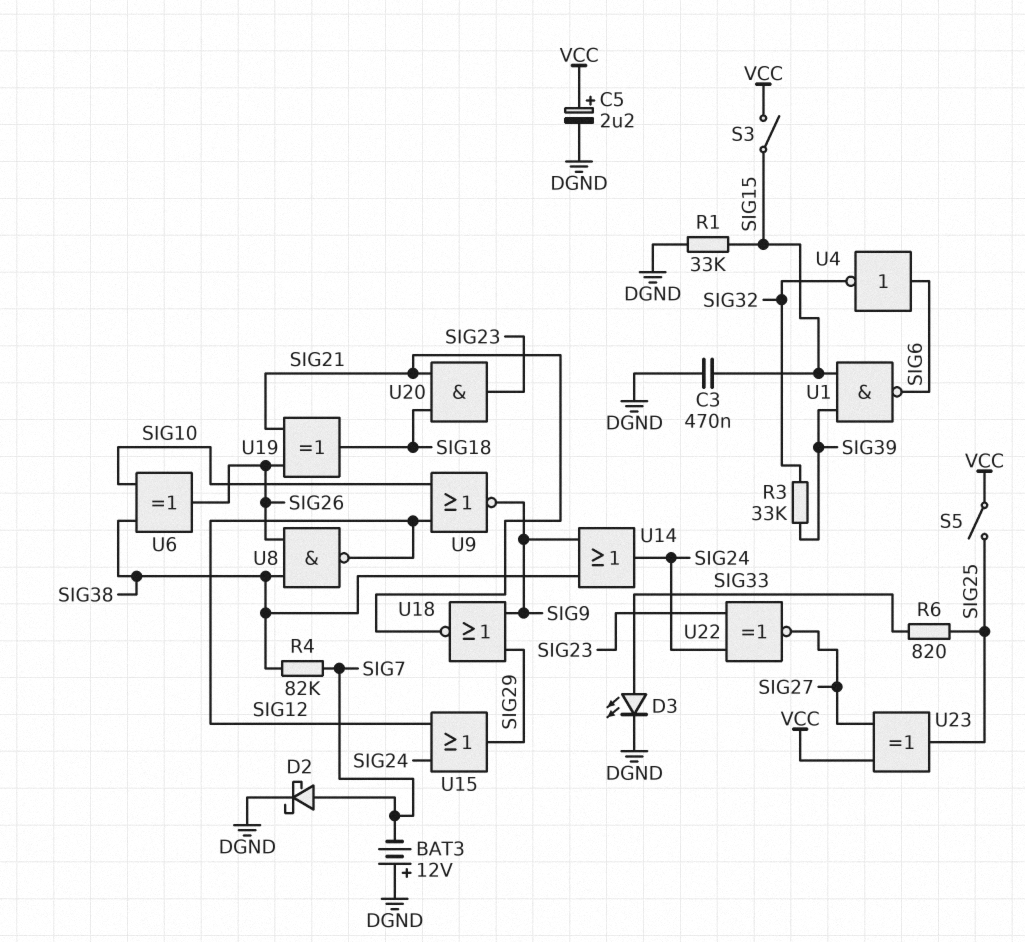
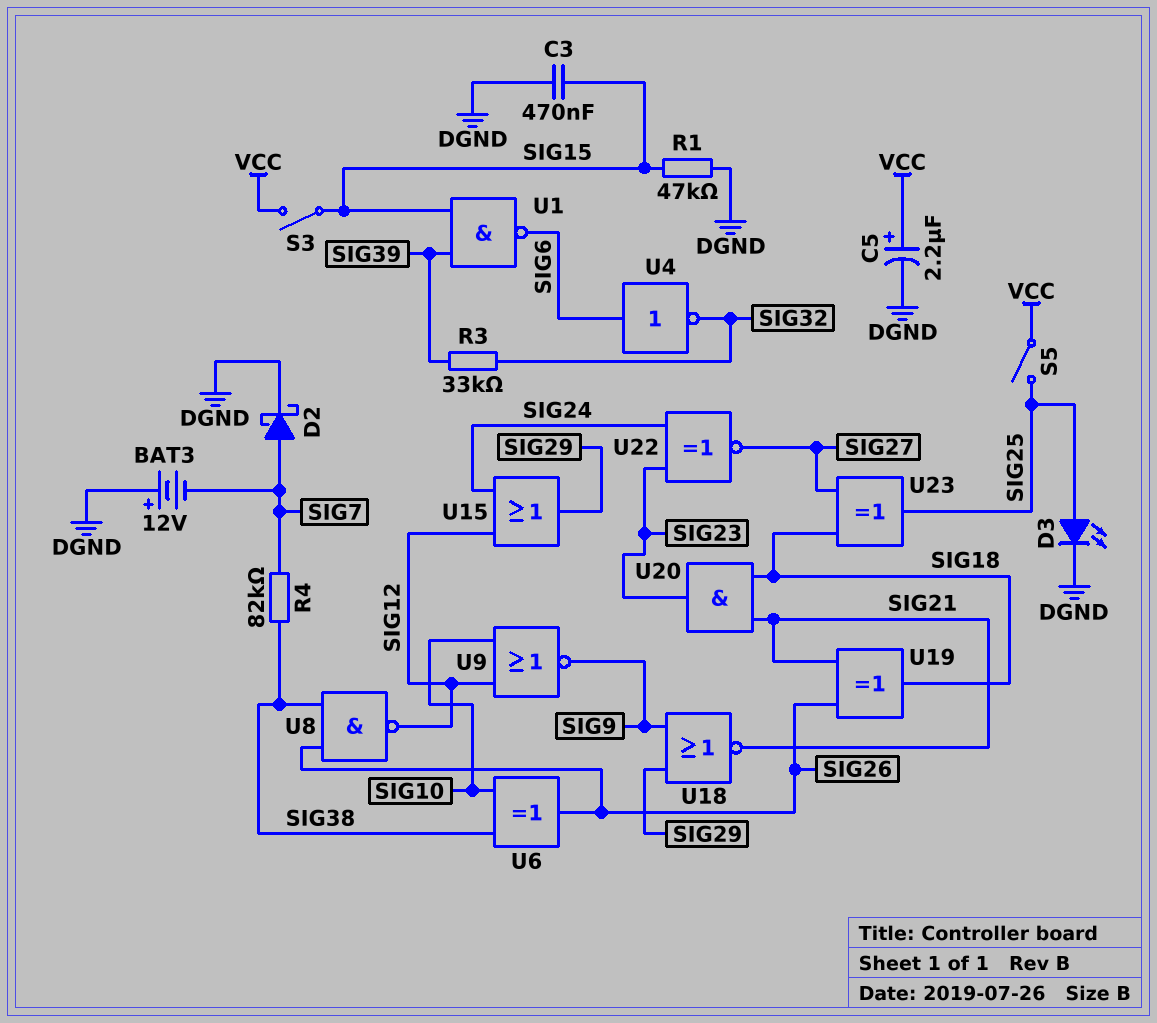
D3: LED (A SIG33, K DGND) -> LED (A SIG25, K DGND)
R1: 33k (DGND, SIG15) -> 47k (DGND, SIG15)
R6: 820 (SIG25, SIG33) -> none
U14: OR (in SIG9, in SIG38, out SIG24) -> none
U23: XOR (in SIG27, in VCC, out SIG25) -> XOR (in SIG18, in SIG27, out SIG25)

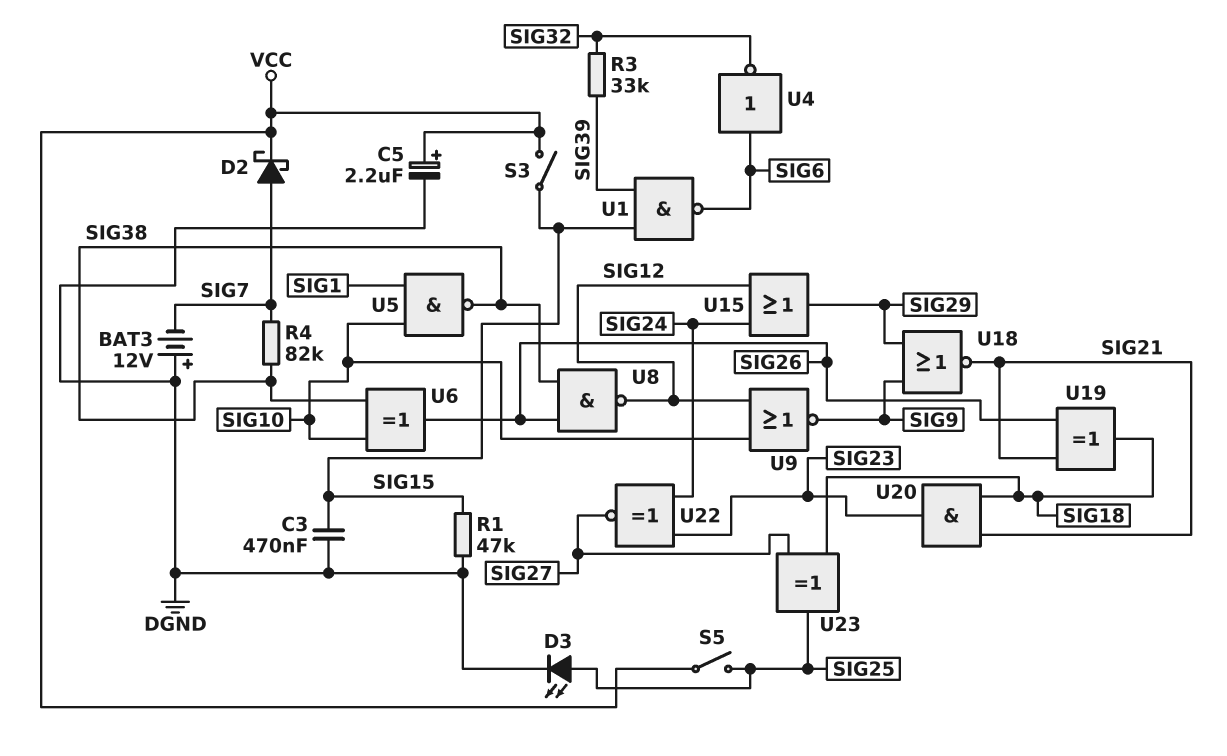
D2: schottky (A SIG7, K DGND) -> schottky (A SIG7, K VCC)
U5: none -> NAND (in SIG1, in SIG10, out SIG38)

